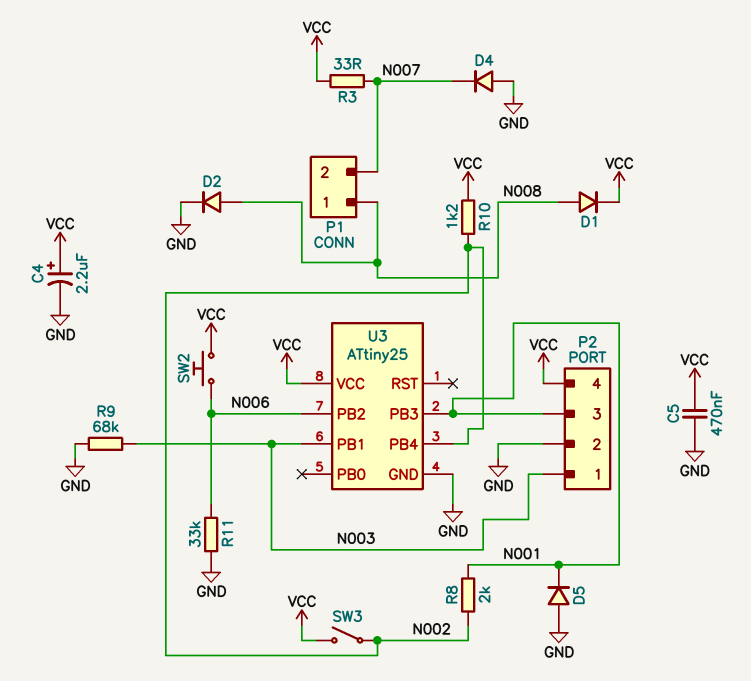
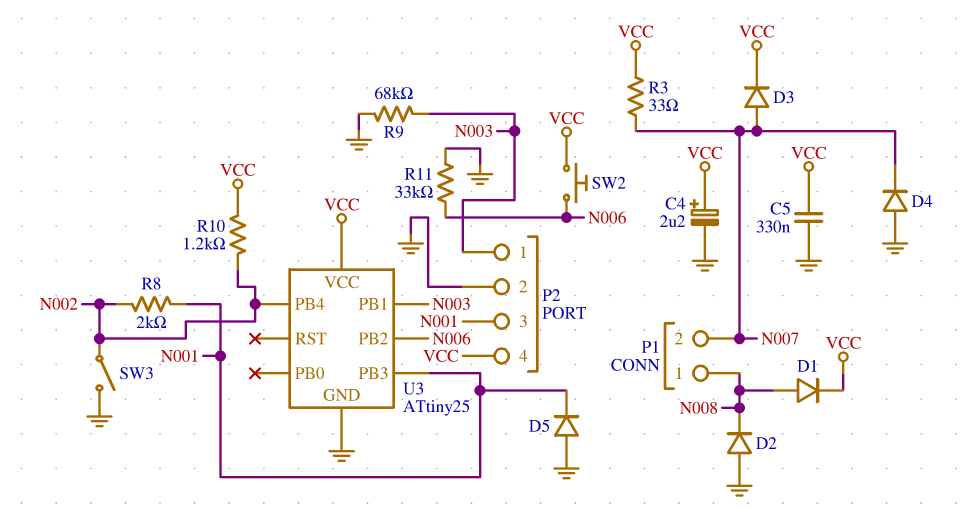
C5: 470nF (GND, VCC) -> 330nF (GND, VCC)
D2: diode (A N008, K GND) -> diode (A GND, K N008)
D3: none -> diode (A N007, K VCC)
SW3: switch (N002, VCC) -> switch (GND, N002)

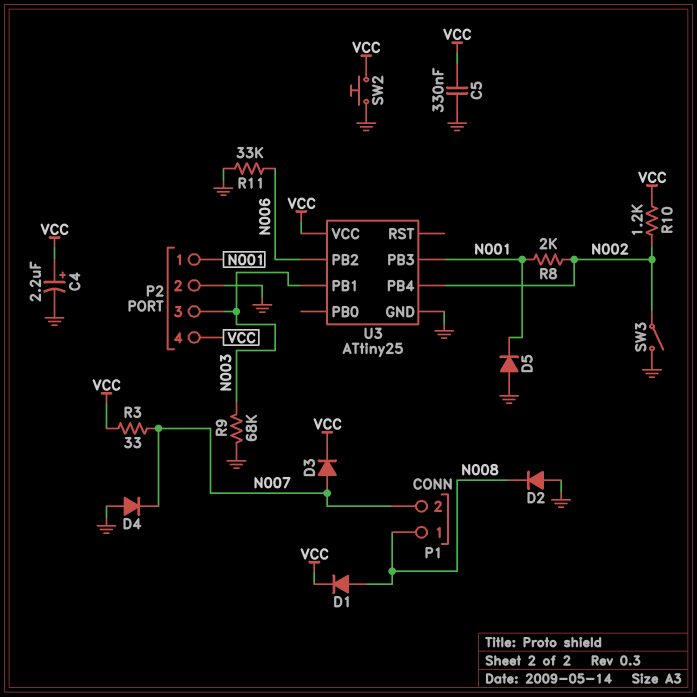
P2 pin 1: N003 -> N001
P2 pin 3: N001 -> N003
SW2: button (N006, VCC) -> button (GND, VCC)

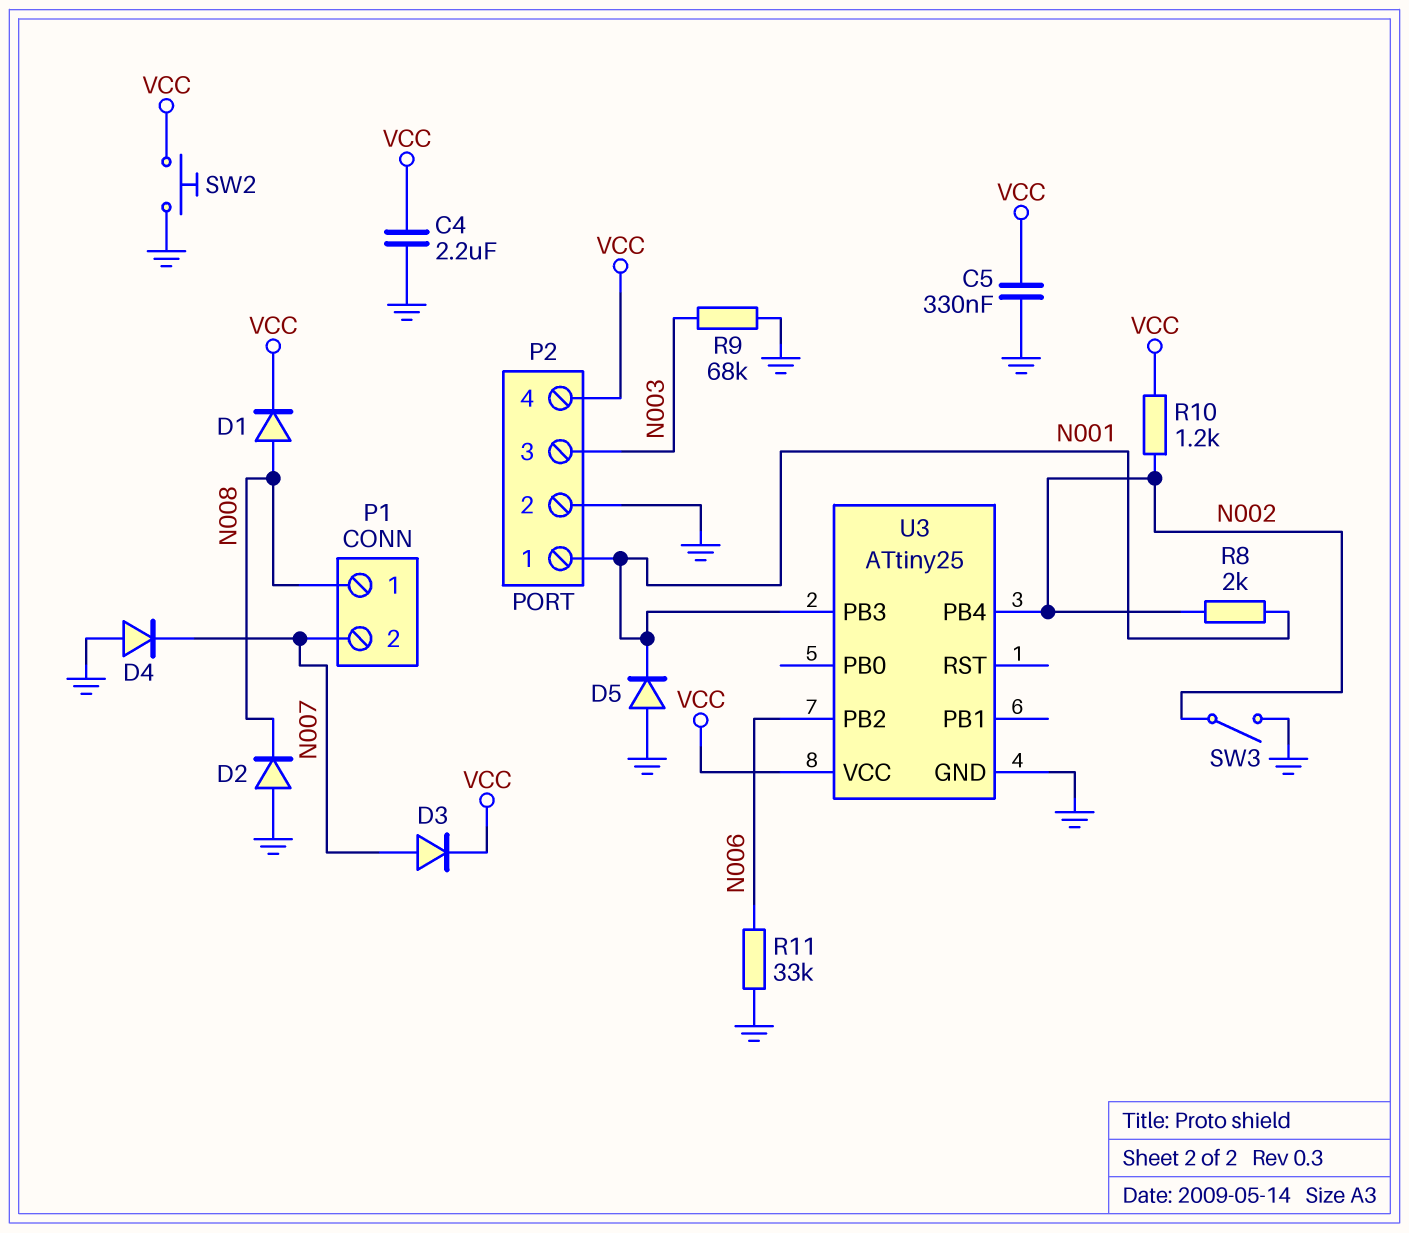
C4: 2.2uF (plus VCC, minus GND) -> 2.2uF (GND, VCC)
R3: 33 (N007, VCC) -> none
U3 pin PB1: N003 -> none

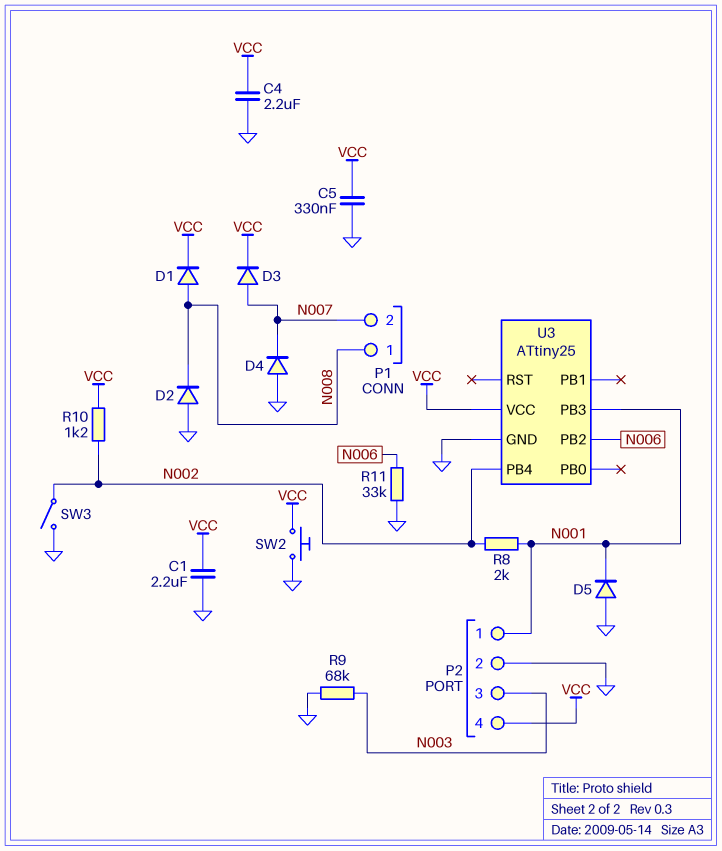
C1: none -> 2.2uF (GND, VCC)

